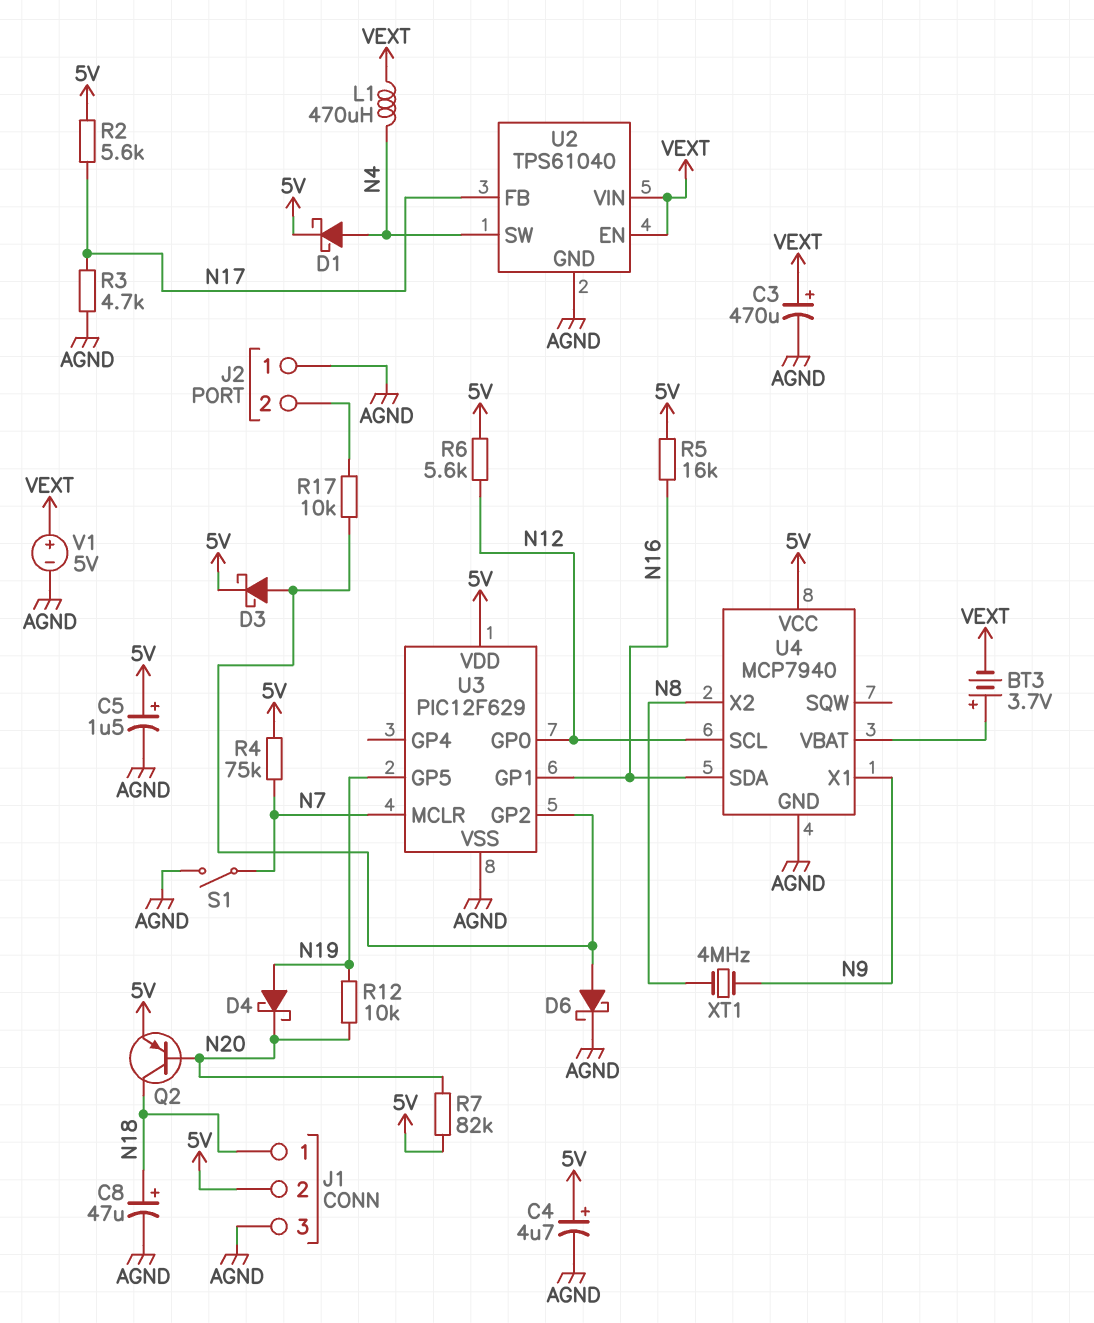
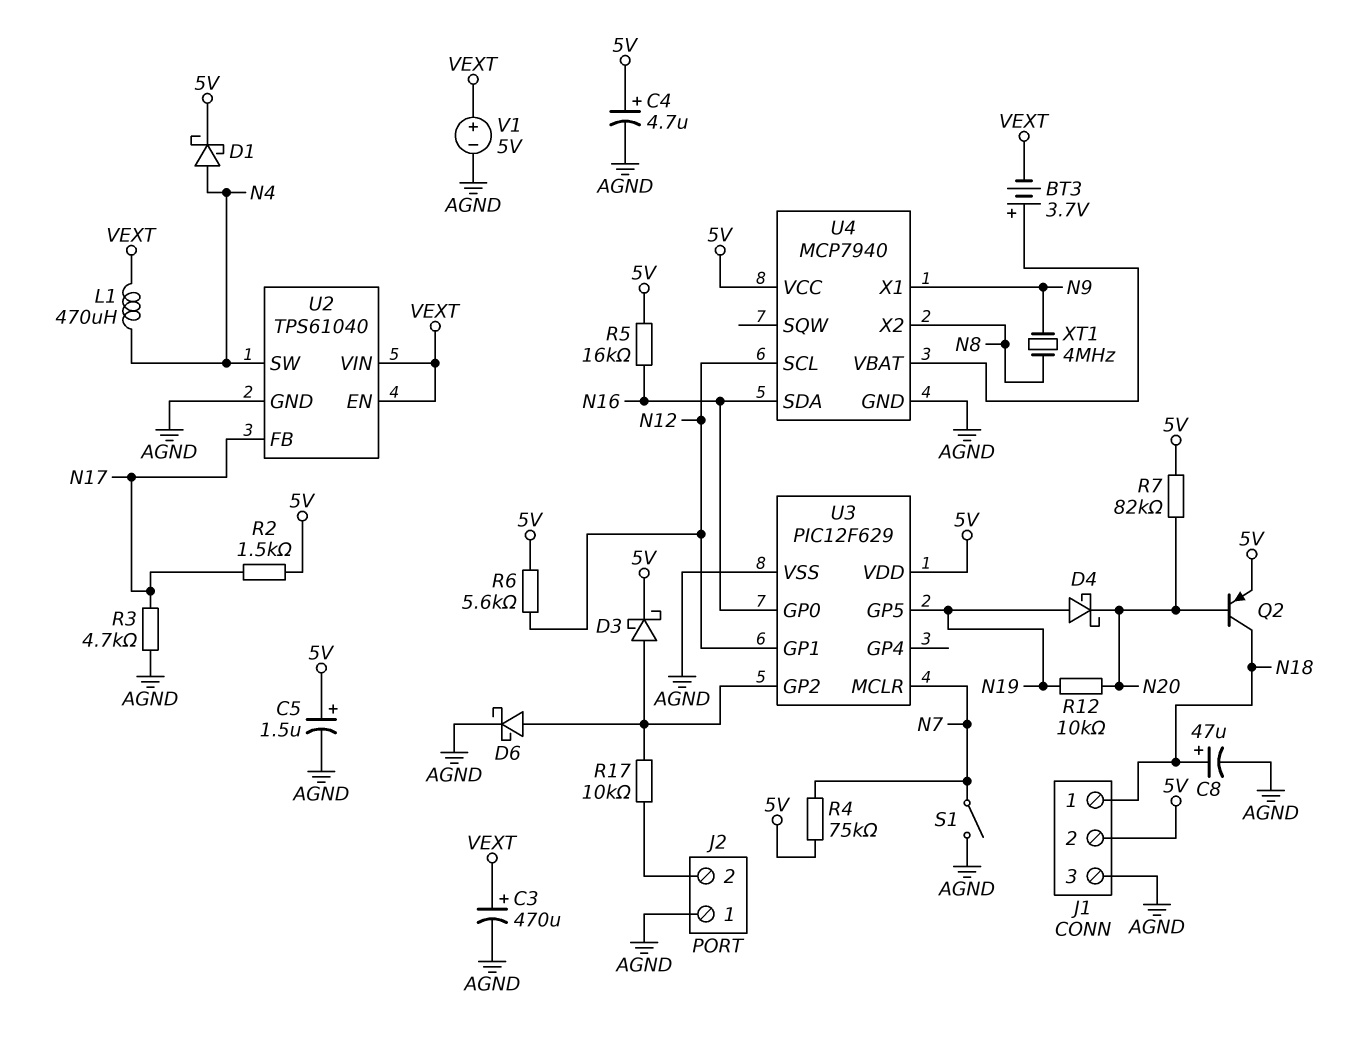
R2: 5.6k (5V, N17) -> 1.5k (5V, N17)
U3 pin GP0: N12 -> N16
U3 pin GP1: N16 -> N12

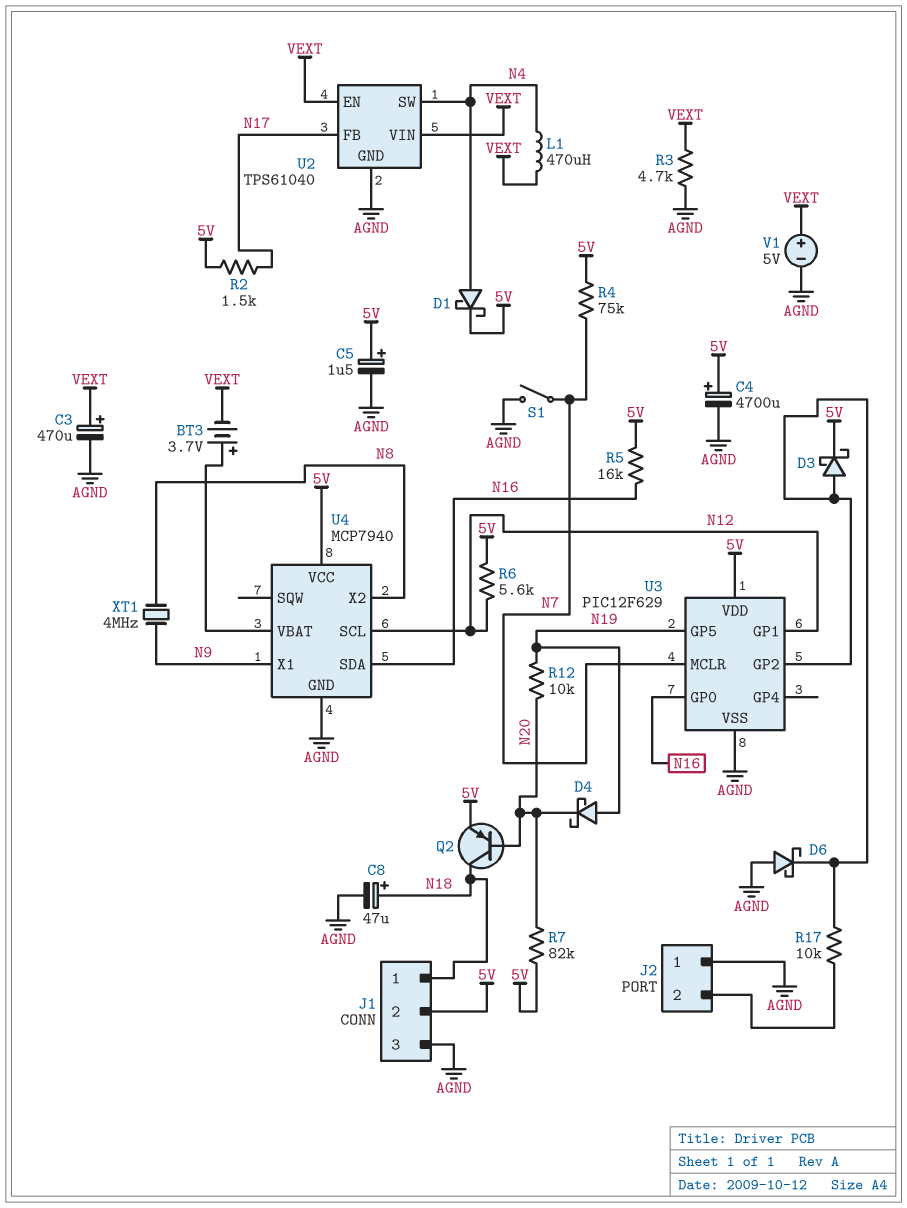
C4: 4.7uF (plus 5V, minus AGND) -> 4700uF (plus 5V, minus AGND)
D6: schottky (A U3/GP2, K AGND) -> schottky (A AGND, K U3/GP2)
R3: 4.7k (AGND, N17) -> 4.7k (AGND, VEXT)

